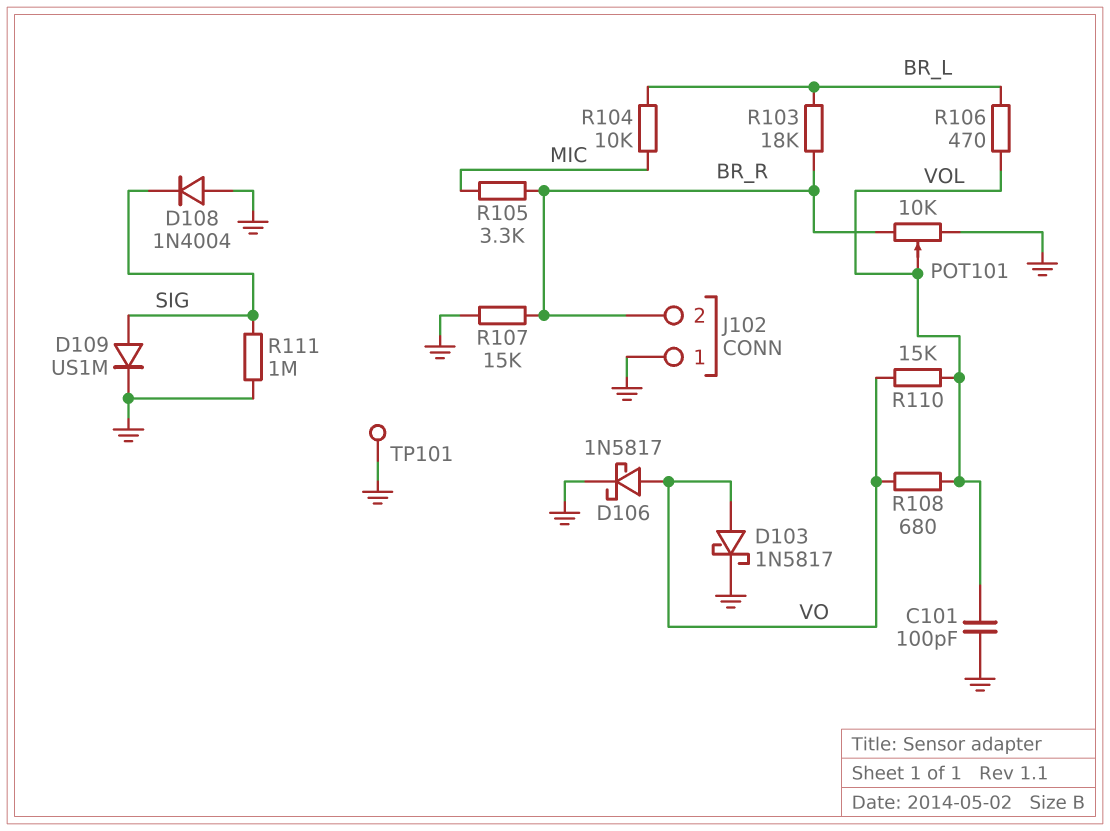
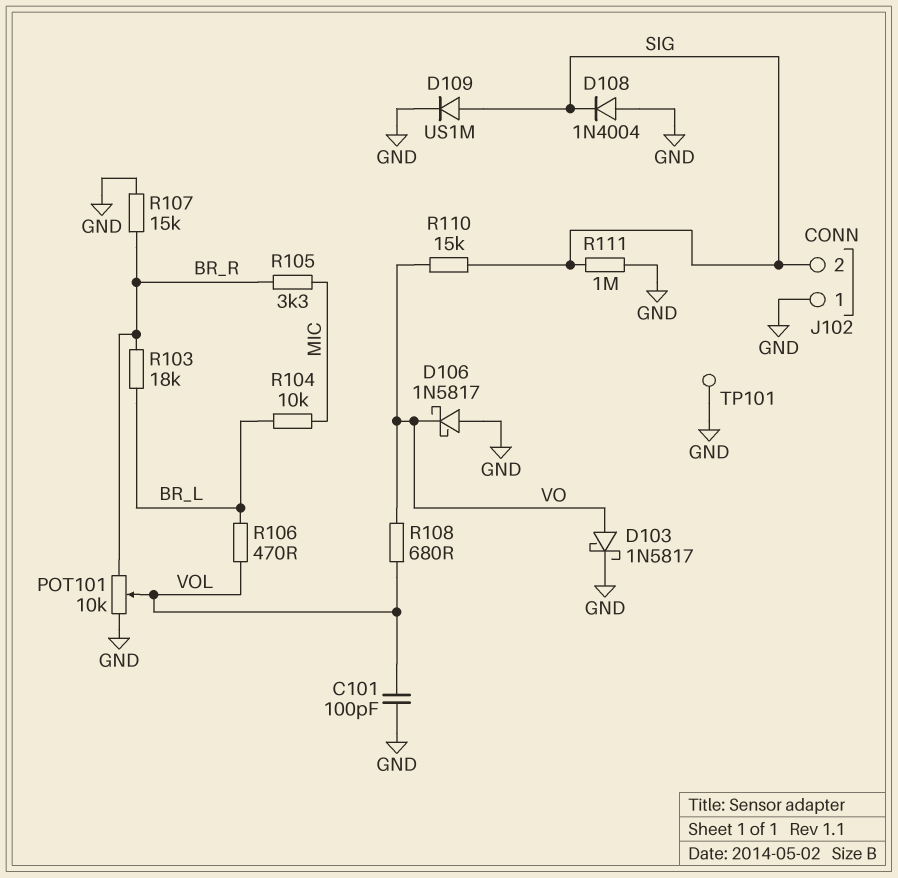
D106: schottky 1N5817 (A VO, K GND) -> schottky 1N5817 (A GND, K VO)
J102 pin 2: BR_R -> SIG
R110: 15k (VO, VOL) -> 15k (SIG, VO)

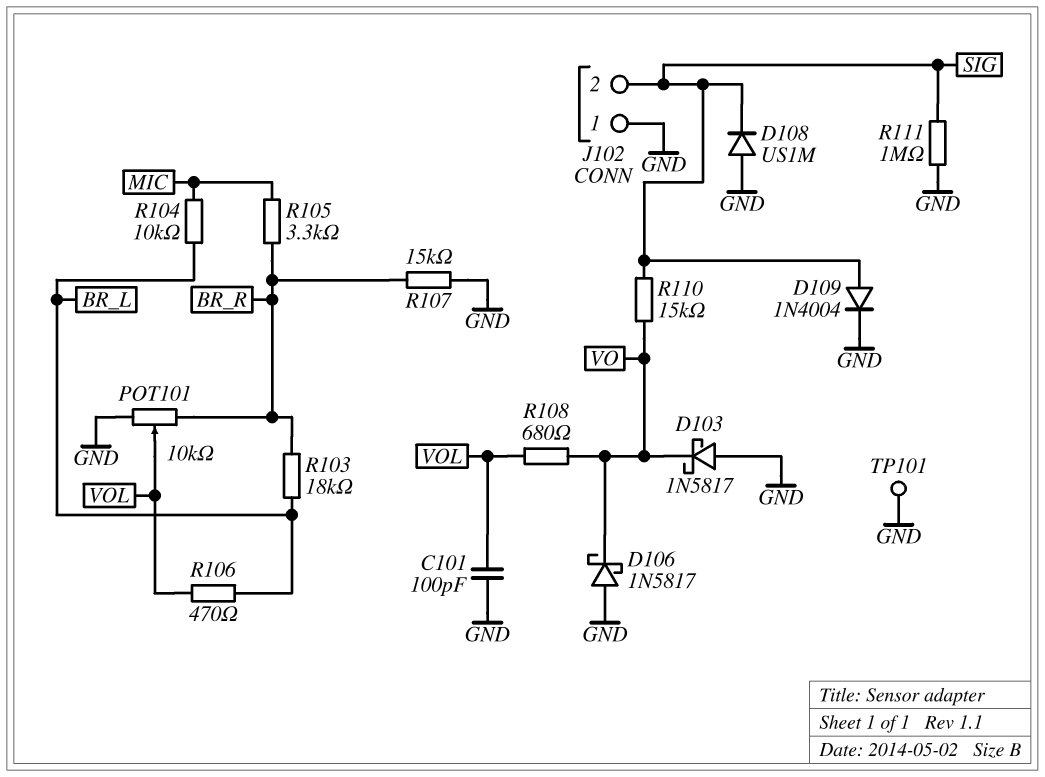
D103: schottky 1N5817 (A VO, K GND) -> schottky 1N5817 (A GND, K VO)
D108: diode 1N4004 (A GND, K SIG) -> diode US1M (A GND, K SIG)
D109: diode US1M (A SIG, K GND) -> diode 1N4004 (A SIG, K GND)

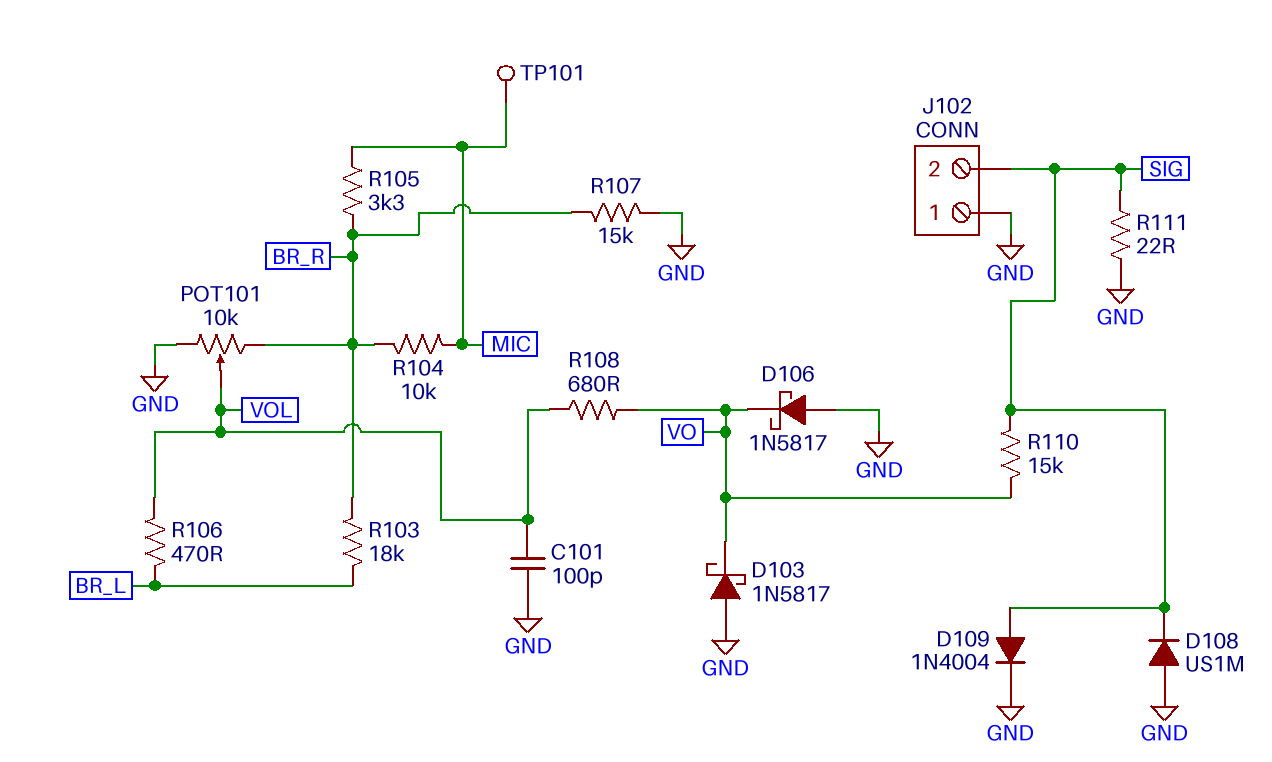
R104: 10k (BR_L, MIC) -> 10k (BR_R, MIC)
R111: 1M (GND, SIG) -> 22 (GND, SIG)
TP101: test point (GND) -> test point (MIC)

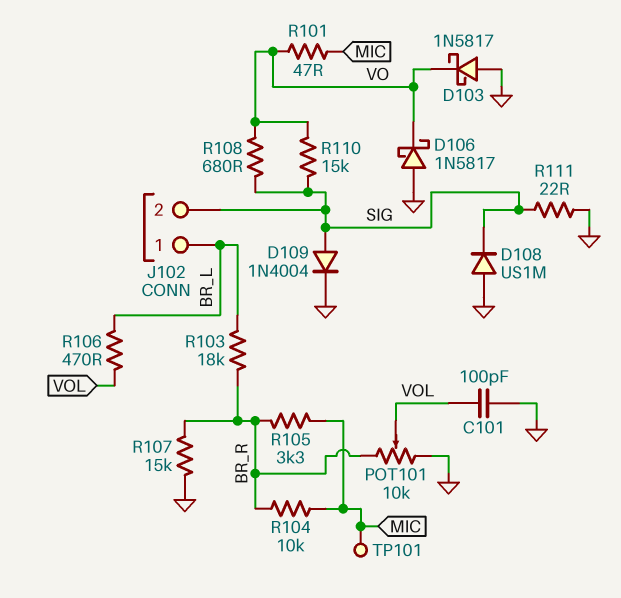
J102 pin 1: GND -> BR_L
R101: none -> 47 (MIC, VO)
R108: 680 (VO, VOL) -> 680 (SIG, VO)

